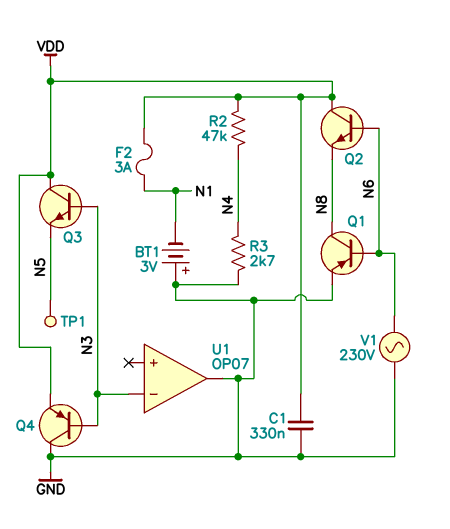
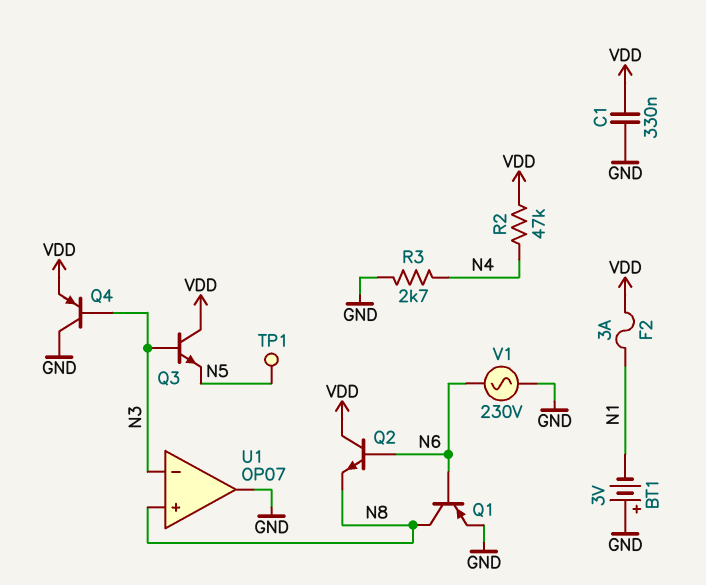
U1 pin in+: none -> N8

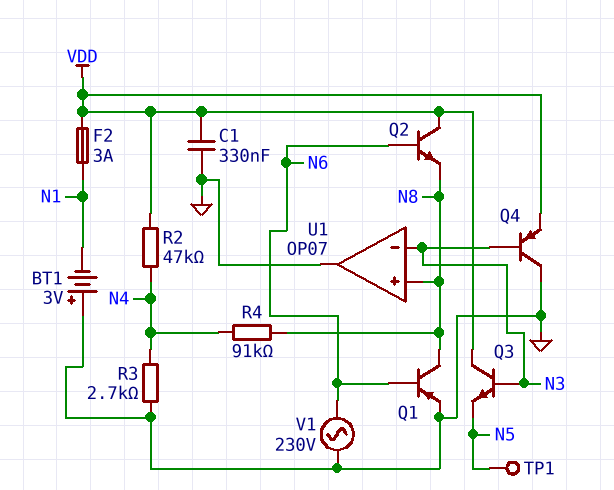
R4: none -> 91k (N4, N8)

